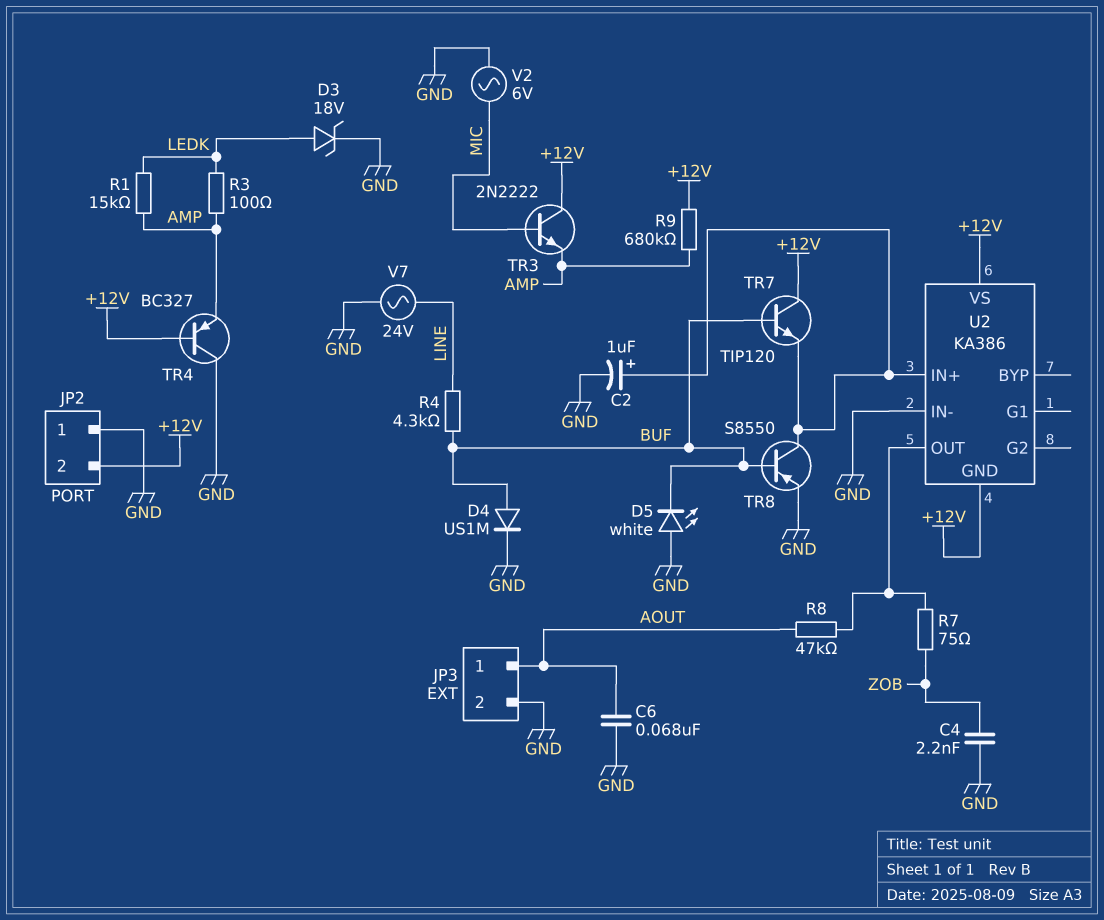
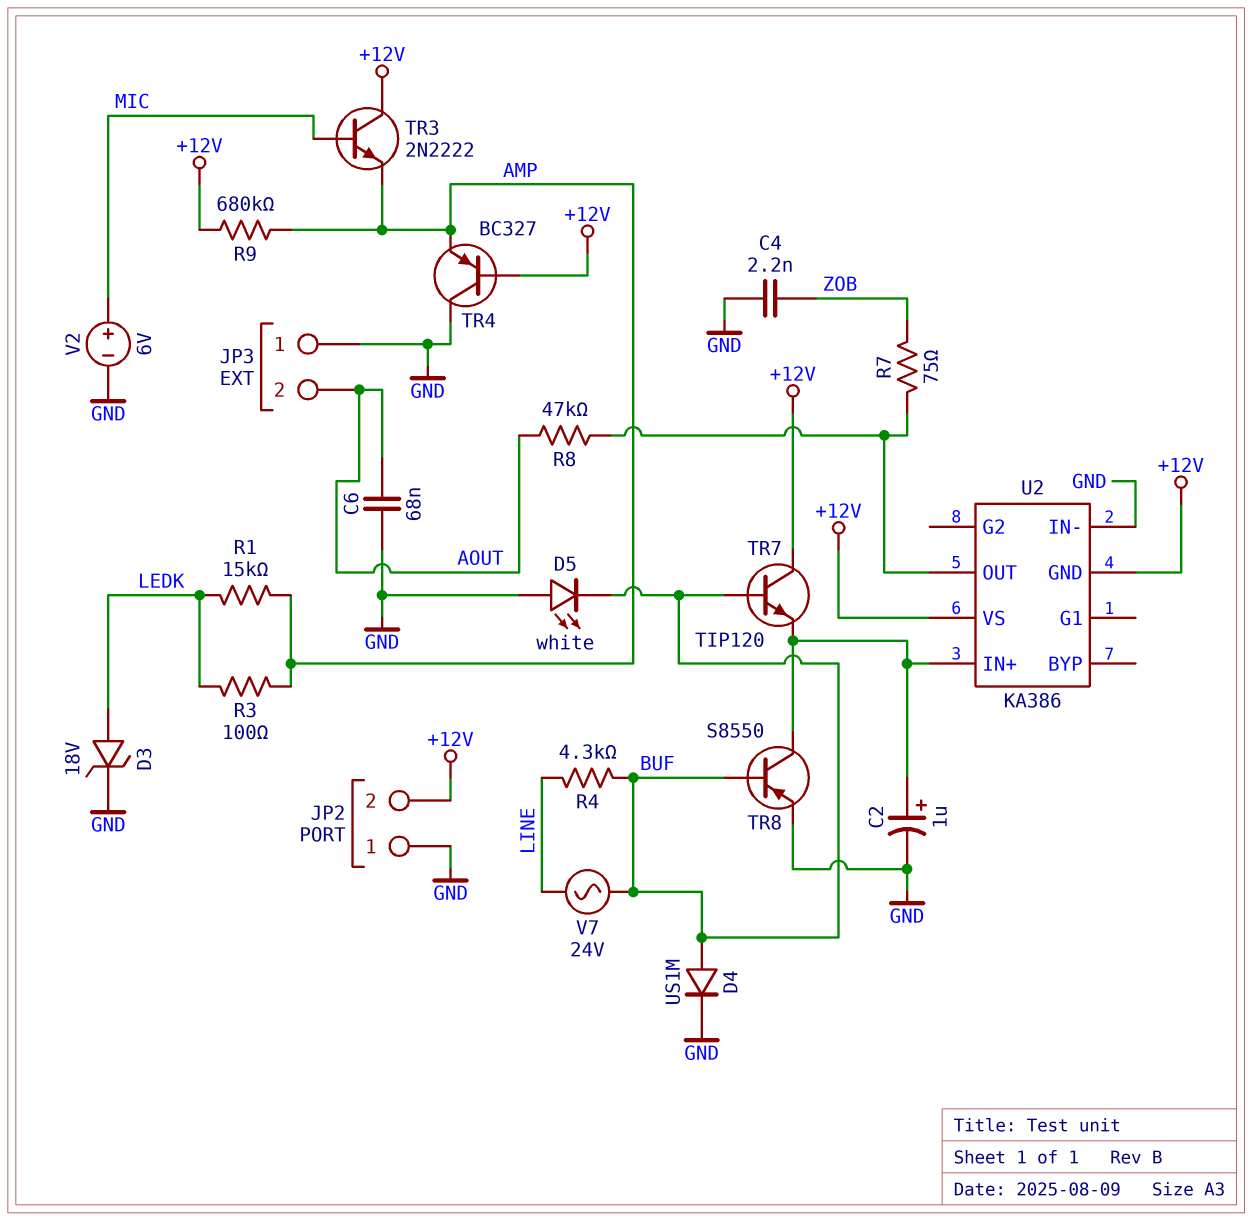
JP3 pin 1: AOUT -> GND
JP3 pin 2: GND -> AOUT
V2: AC 6V (GND, MIC) -> 6V (plus MIC, minus GND)
V7: AC 24V (GND, LINE) -> AC 24V (BUF, LINE)

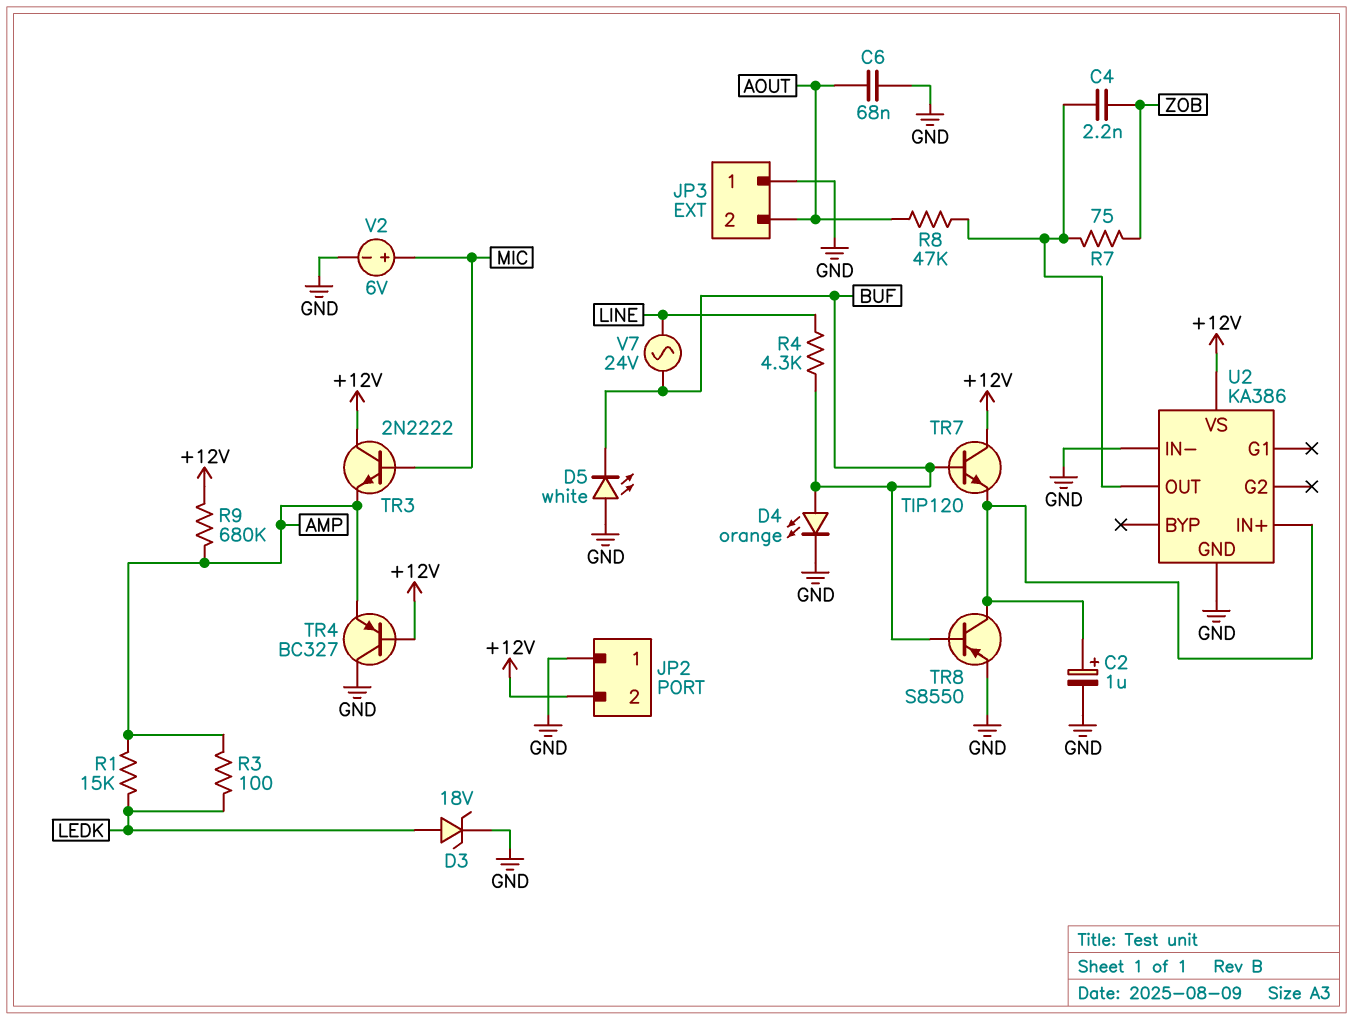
C4: 2.2nF (GND, ZOB) -> 2.2nF (U2/OUT, ZOB)
D4: diode US1M (A BUF, K GND) -> LED orange (A BUF, K GND)
U2 pin GND: +12V -> GND

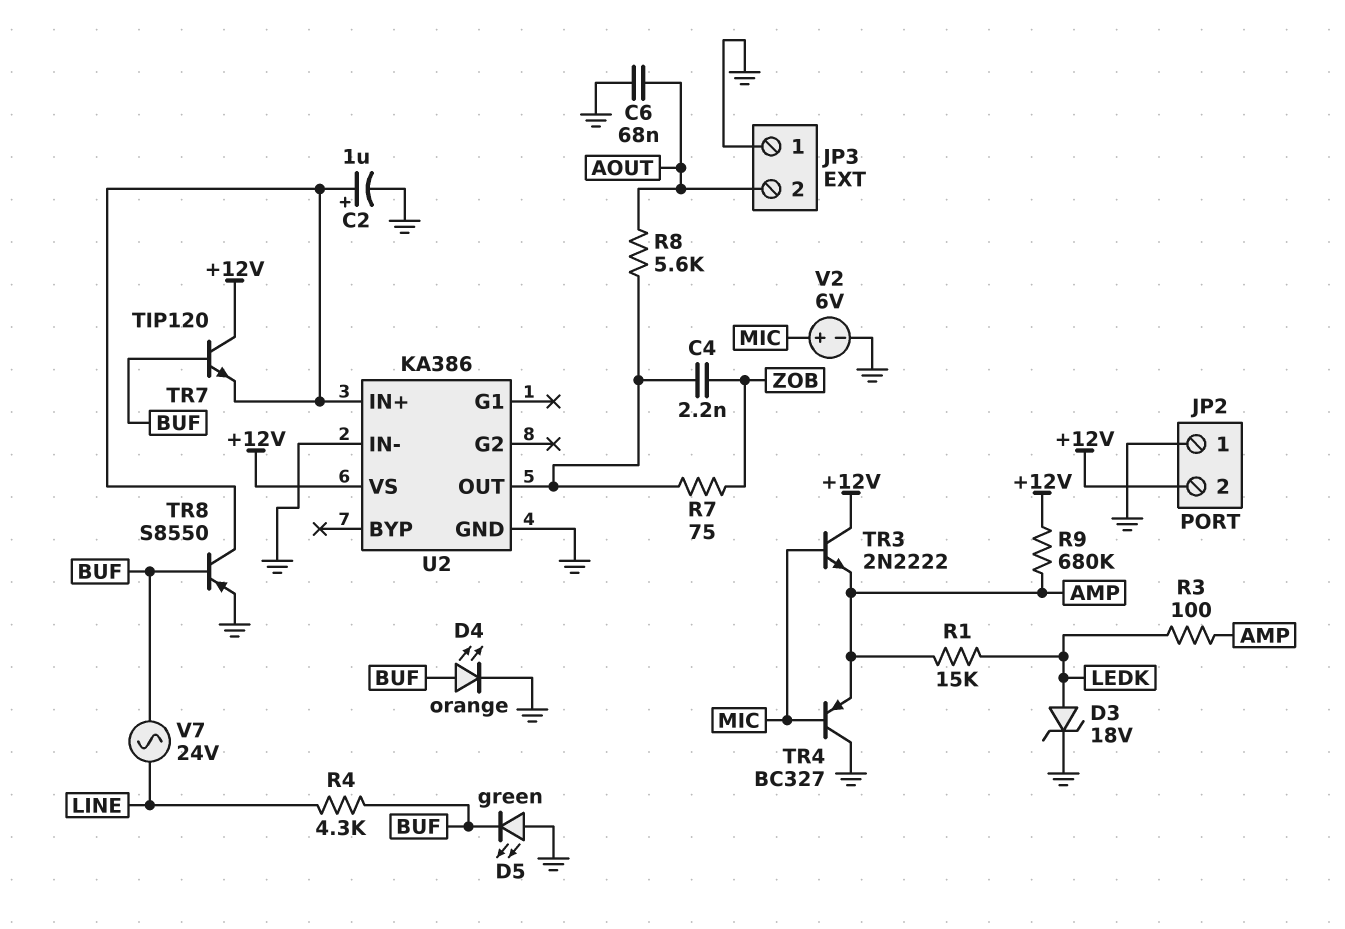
D5: LED white (A GND, K BUF) -> LED green (A GND, K BUF)
R8: 47k (AOUT, U2/OUT) -> 5.6k (AOUT, U2/OUT)
TR4: PNP BC327 (B +12V, C GND, E AMP) -> PNP BC327 (B MIC, C GND, E AMP)

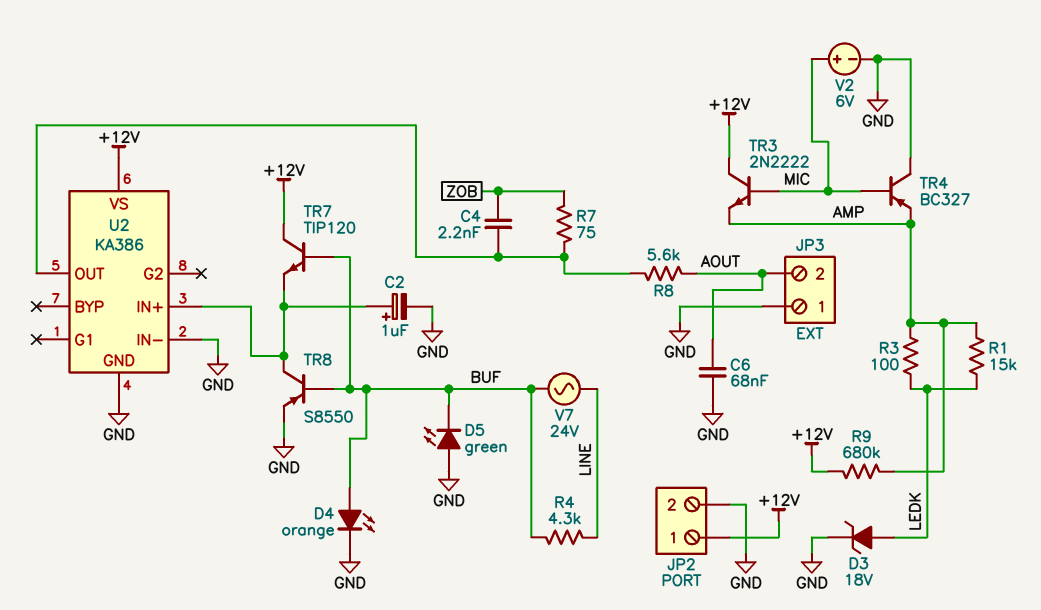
JP2 pin 1: GND -> +12V
JP2 pin 2: +12V -> GND

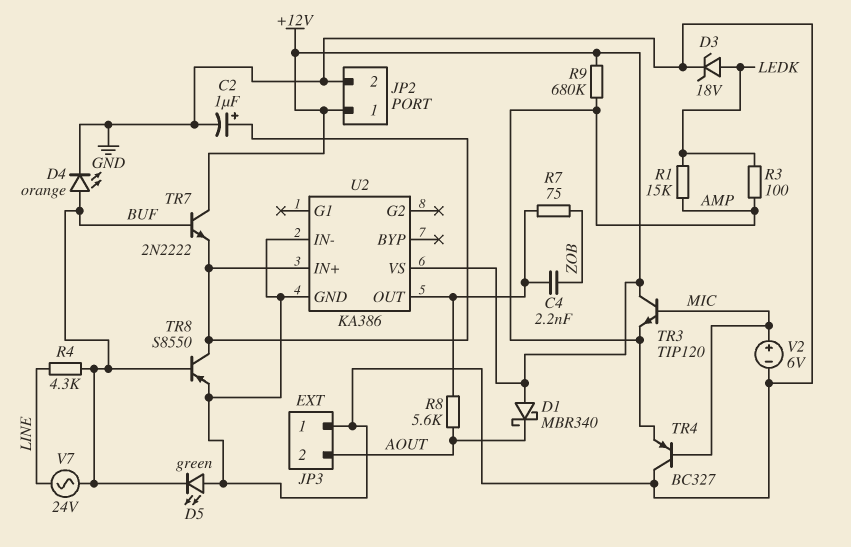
C6: 68nF (AOUT, GND) -> none
D1: none -> schottky MBR340 (A +12V, K AOUT)
TR3: NPN 2N2222 (B MIC, C +12V, E AMP) -> NPN TIP120 (B MIC, C +12V, E AMP)
TR7: NPN TIP120 (B BUF, C +12V, E U2/IN+) -> NPN 2N2222 (B BUF, C +12V, E U2/IN+)

